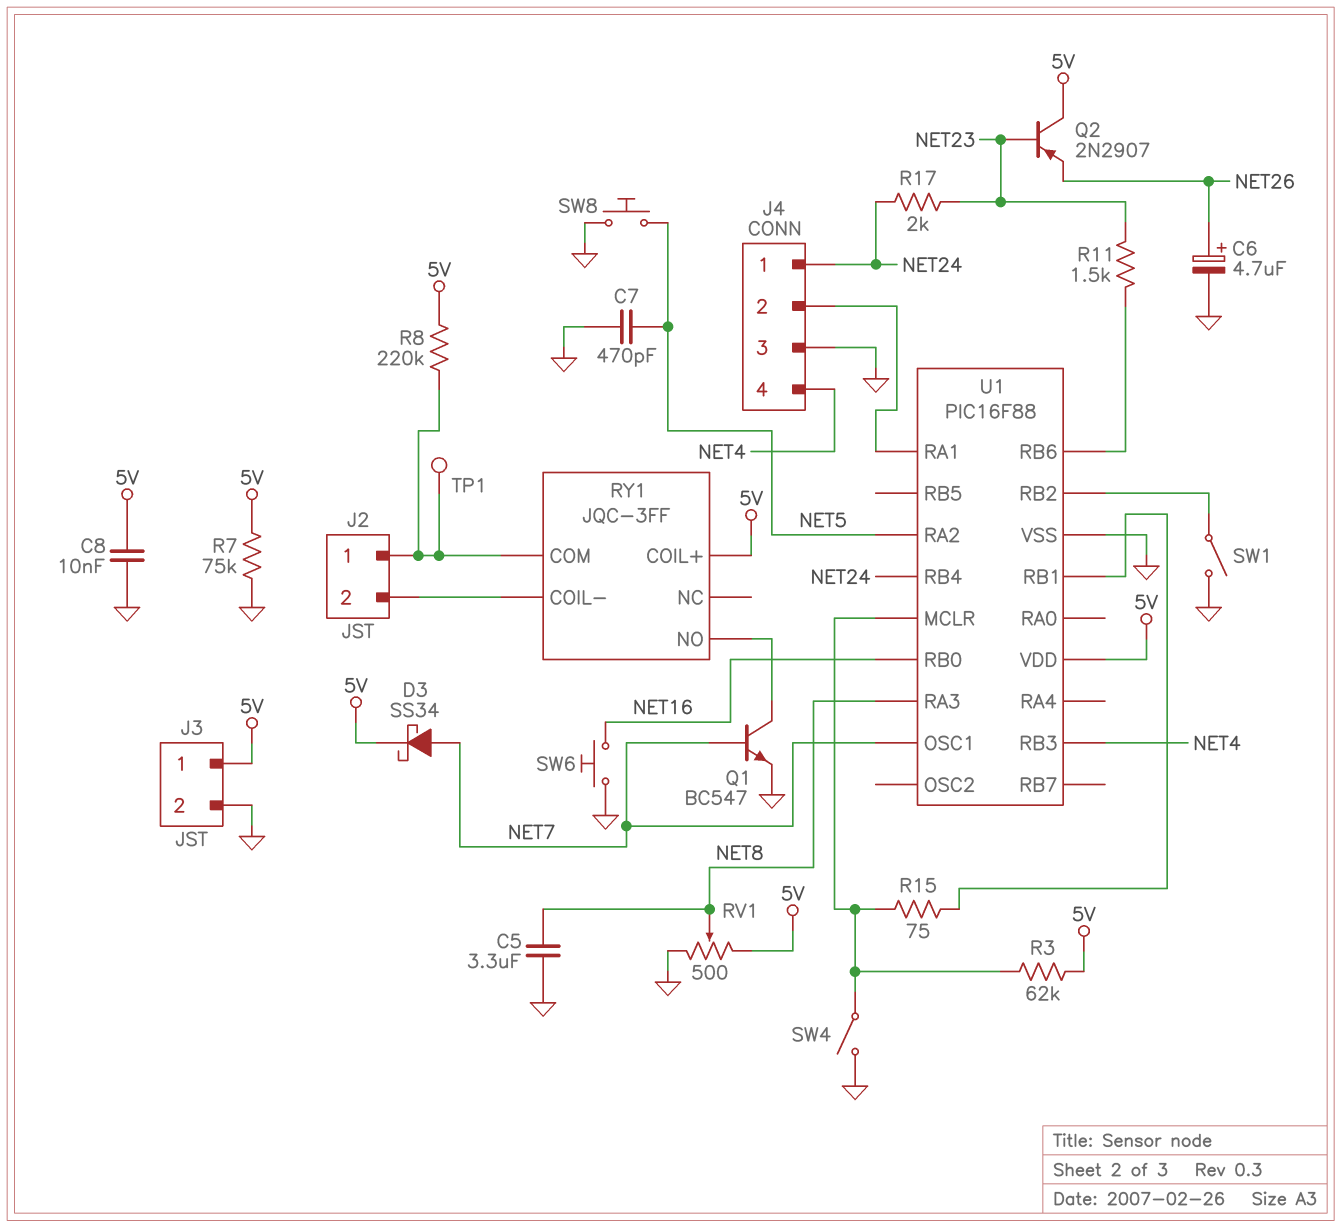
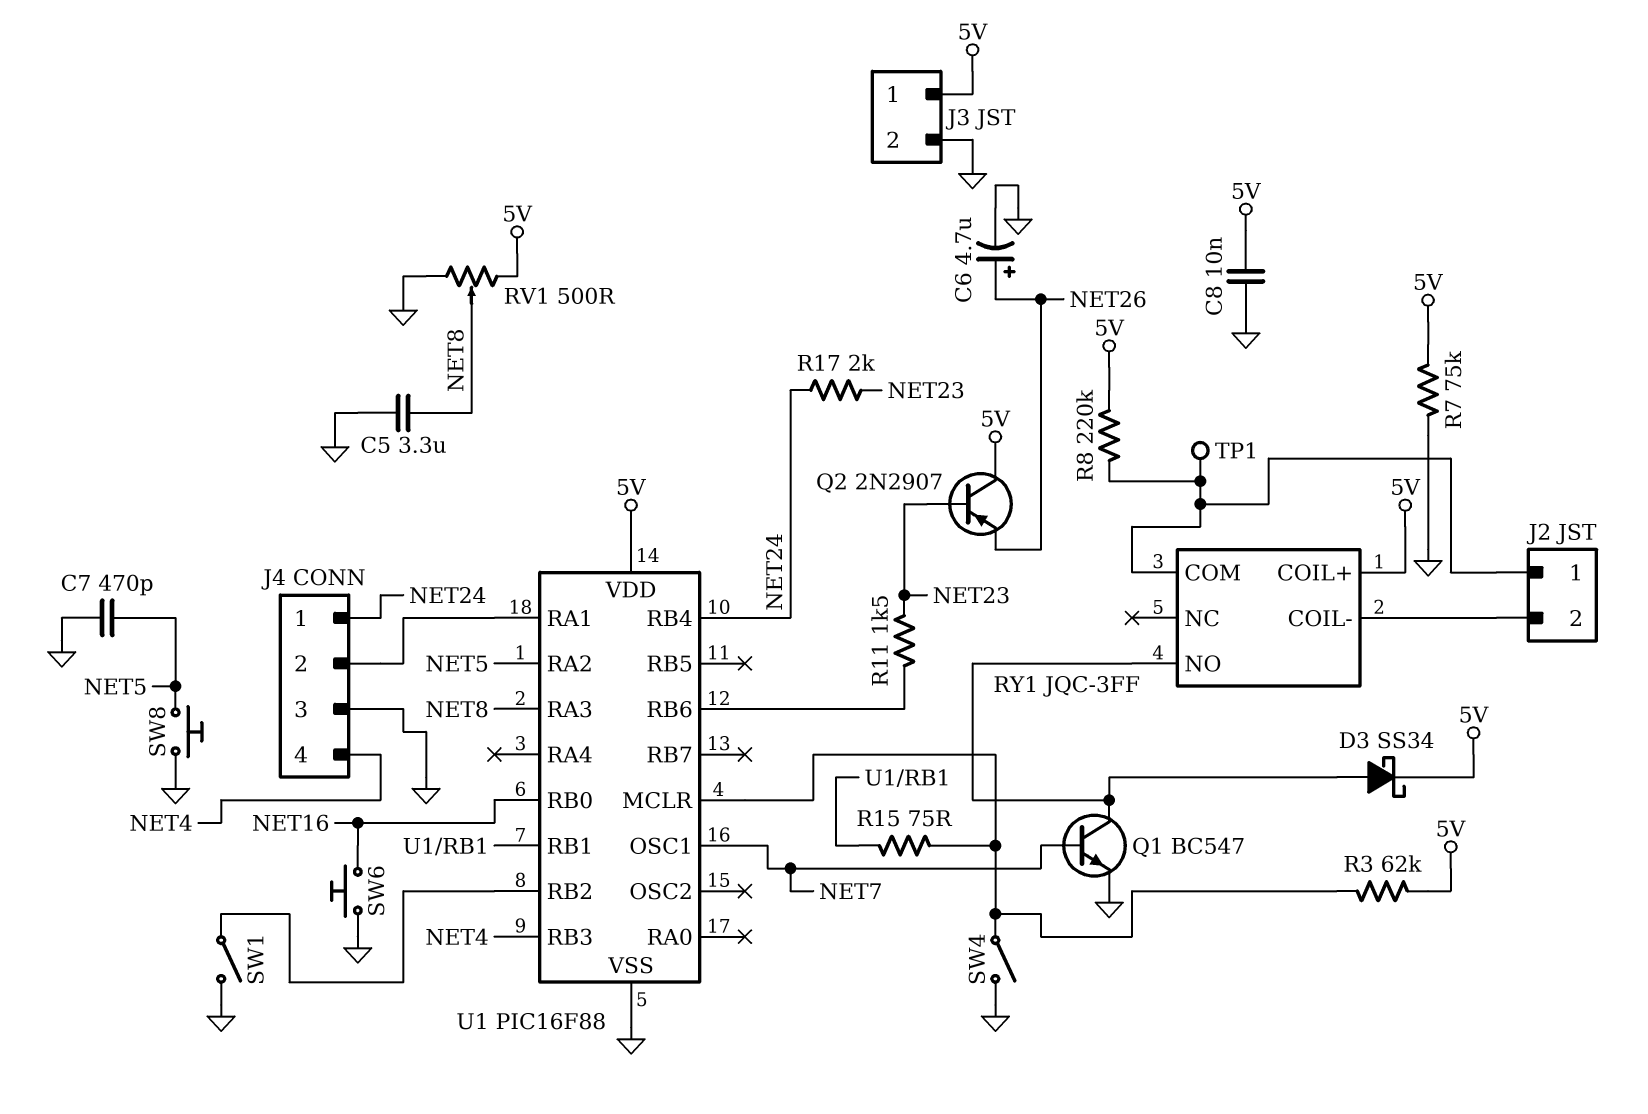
D3: schottky SS34 (A NET7, K 5V) -> schottky SS34 (A RY1/NO, K 5V)

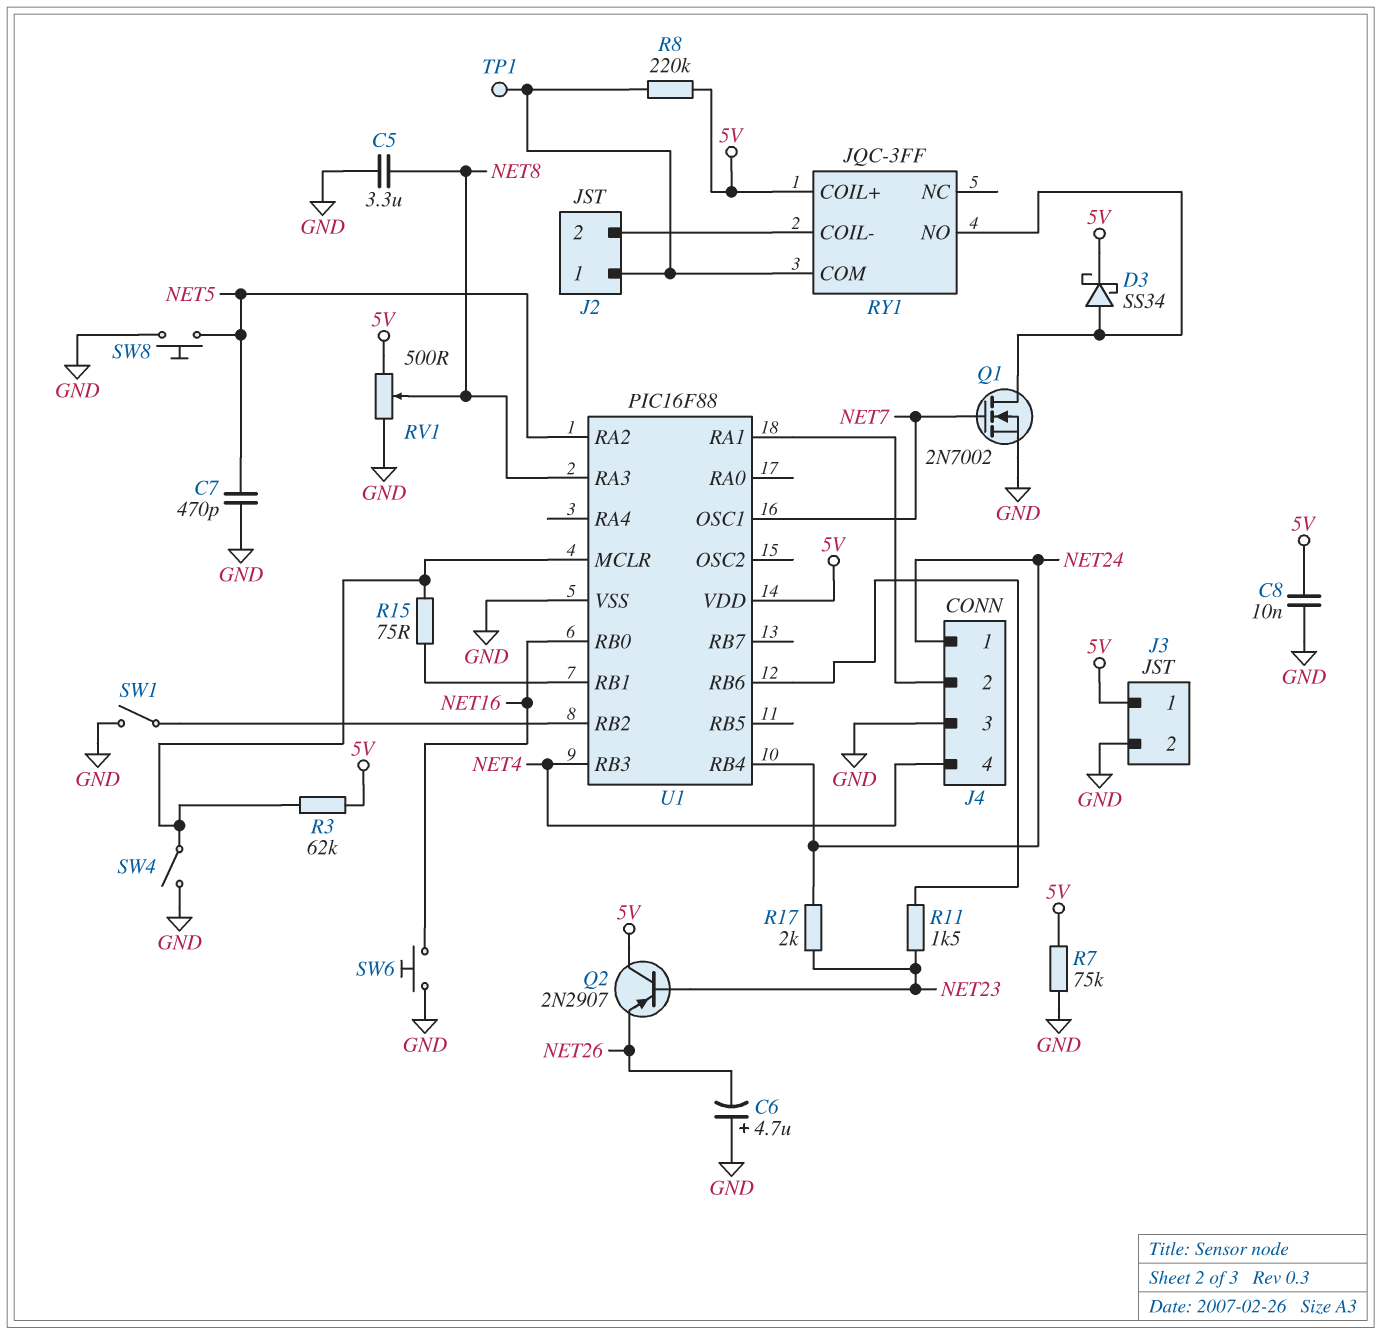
C6: 4.7uF (plus NET26, minus GND) -> 4.7uF (plus GND, minus NET26)
Q1: NPN BC547 (B NET7, C RY1/NO, E GND) -> NMOS 2N7002 (G NET7, D RY1/NO, S GND)

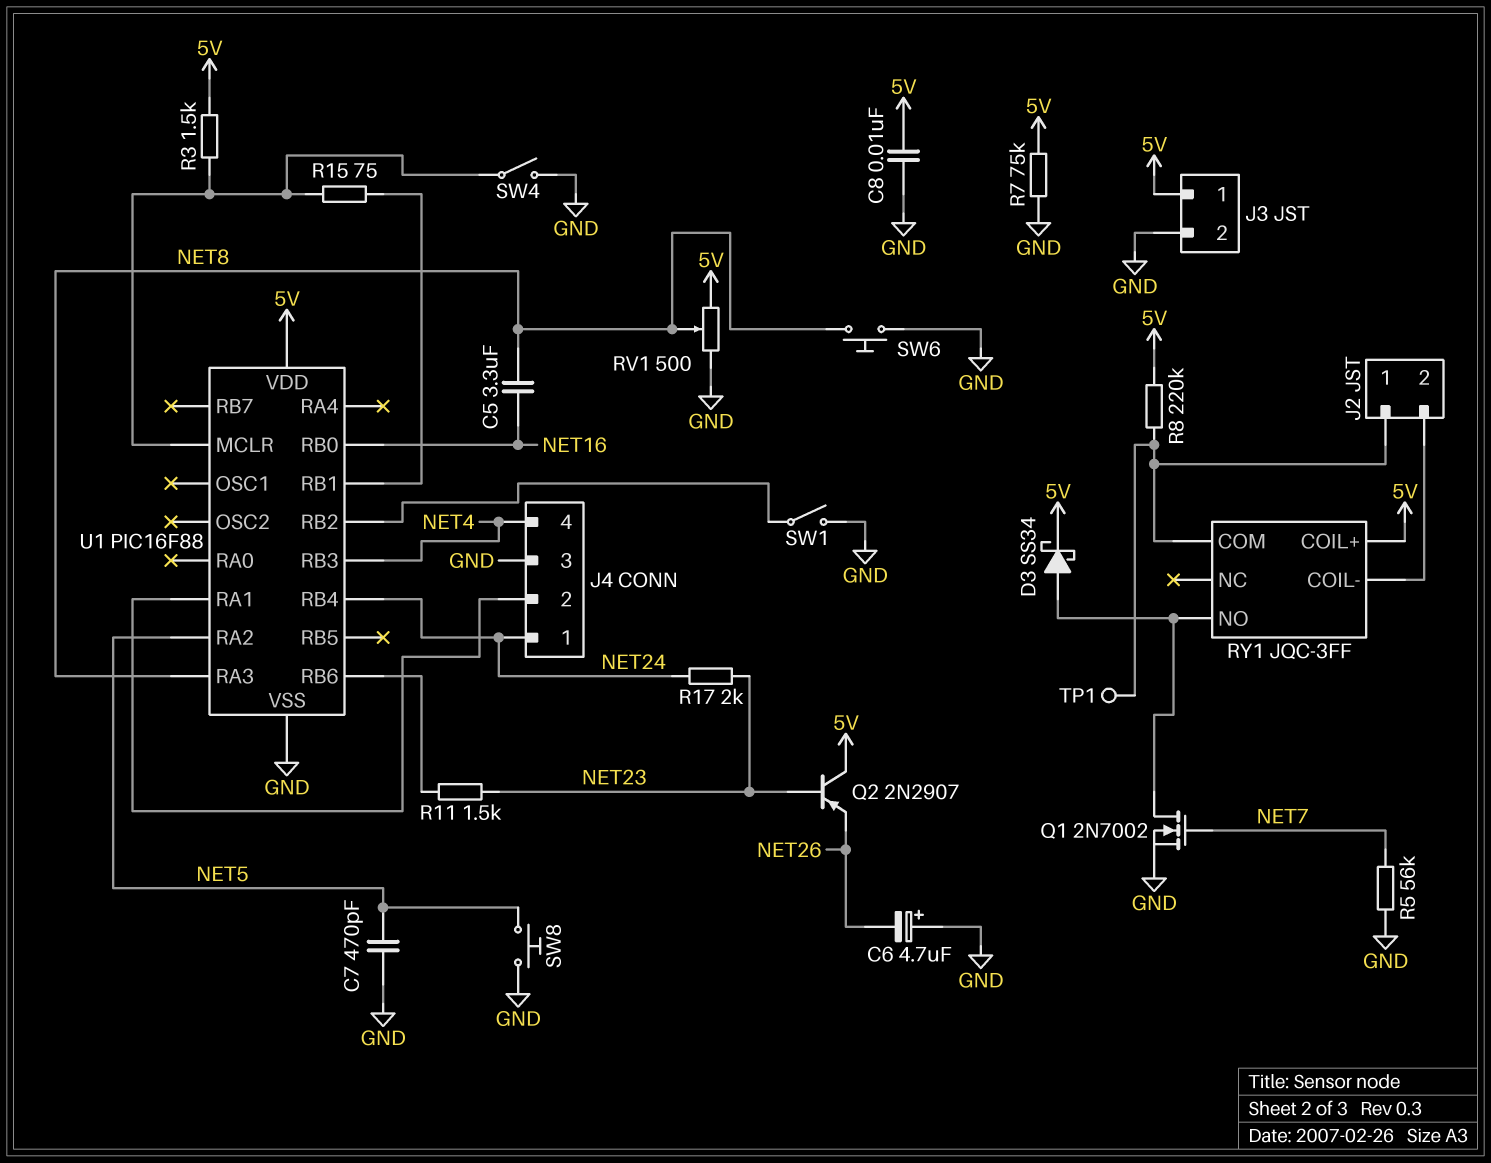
C5: 3.3uF (GND, NET8) -> 3.3uF (NET8, NET16)
R3: 62k (5V, U1/MCLR) -> 1.5k (5V, U1/MCLR)
R5: none -> 56k (GND, NET7)
SW6: button (GND, NET16) -> button (GND, NET8)
U1 pin OSC1: NET7 -> none

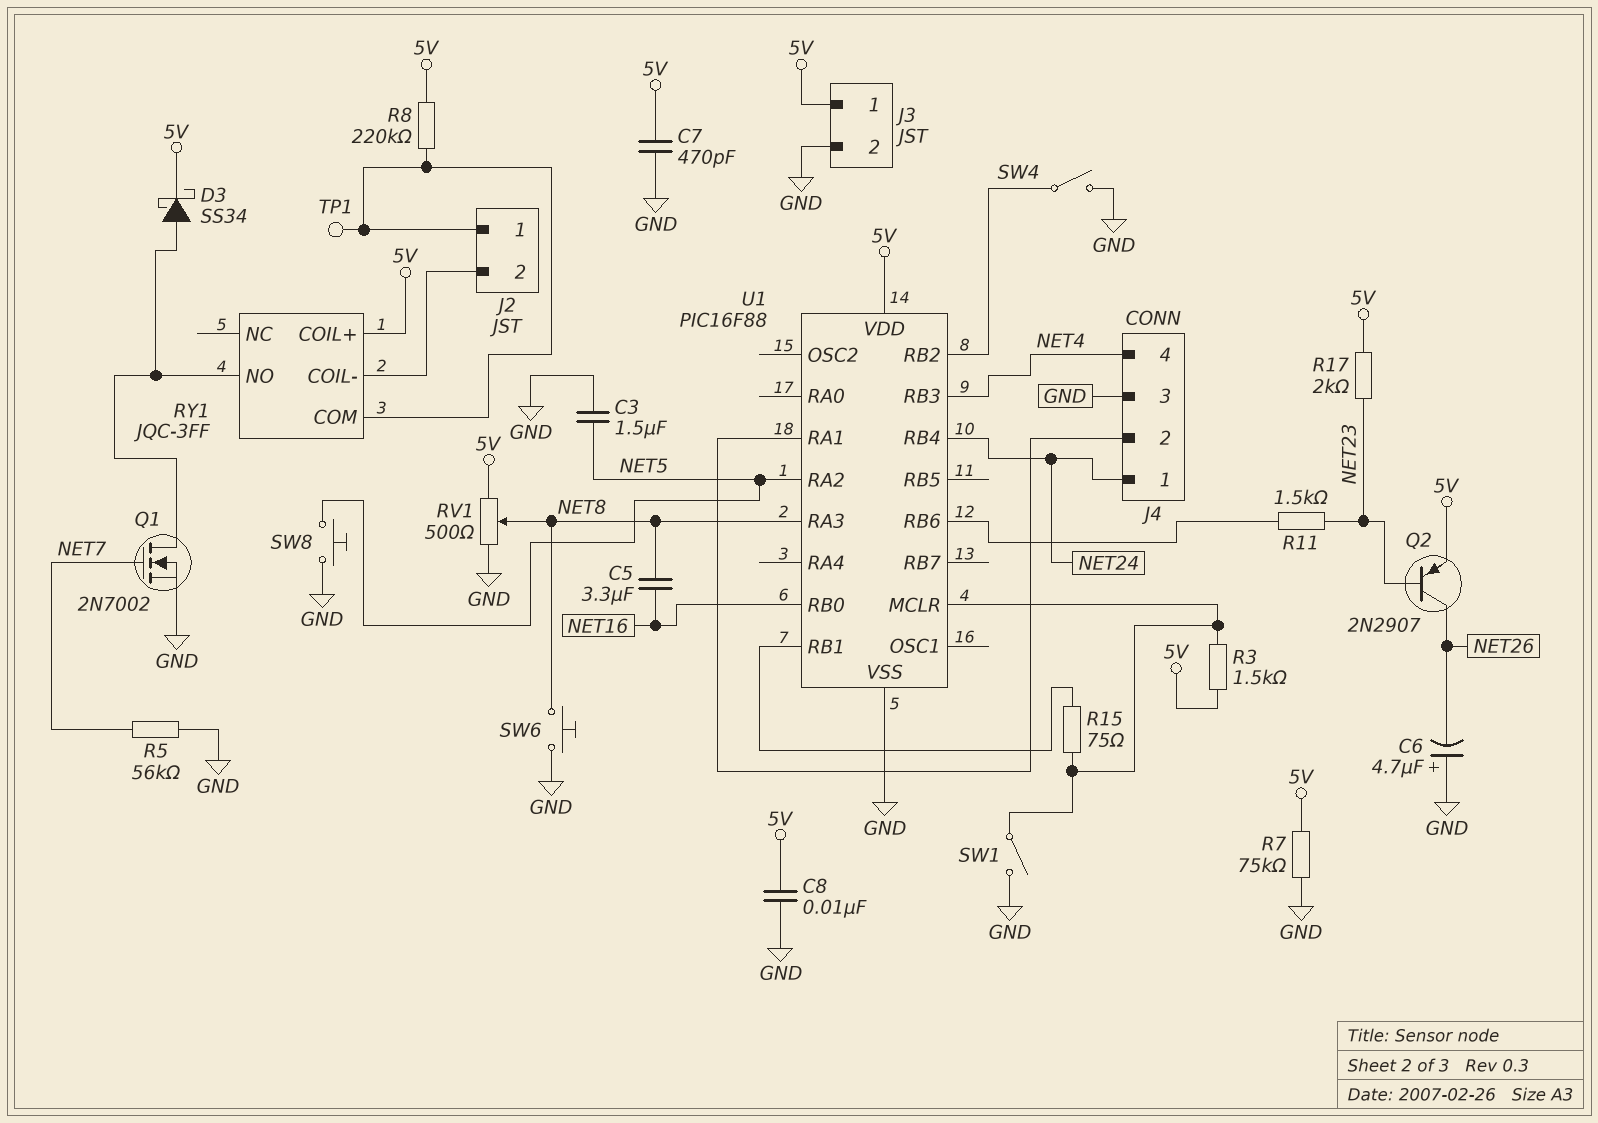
C3: none -> 1.5uF (GND, NET5)
C7: 470pF (GND, NET5) -> 470pF (5V, GND)
Q2: PNP 2N2907 (B NET23, C 5V, E NET26) -> PNP 2N2907 (B NET23, C NET26, E 5V)
R17: 2k (NET23, NET24) -> 2k (5V, NET23)
SW1: switch (GND, U1/RB2) -> switch (GND, U1/MCLR)
SW4: switch (GND, U1/MCLR) -> switch (GND, U1/RB2)

